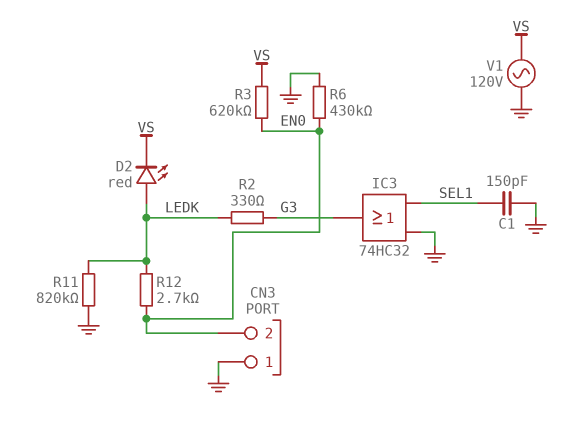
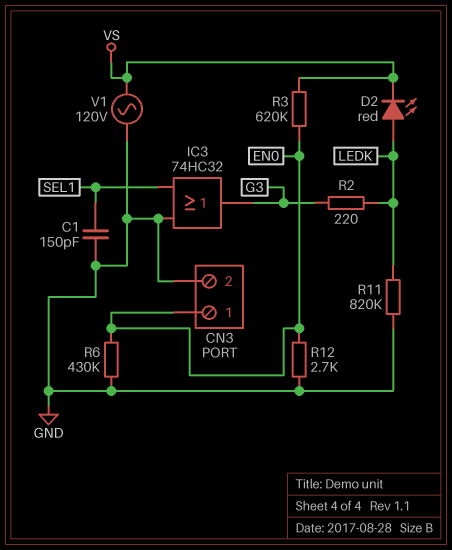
CN3 pin 1: GND -> EN0
CN3 pin 2: EN0 -> GND
R2: 330 (G3, LEDK) -> 220 (G3, LEDK)
R12: 2.7k (EN0, LEDK) -> 2.7k (EN0, GND)

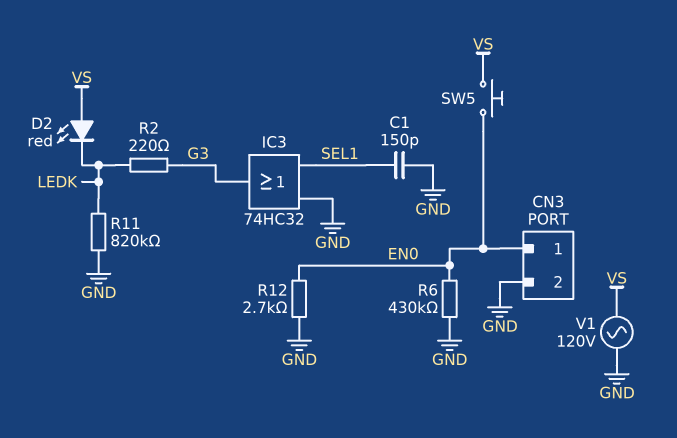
D2: LED red (A LEDK, K VS) -> LED red (A VS, K LEDK)
R3: 620k (EN0, VS) -> none
SW5: none -> button (EN0, VS)

